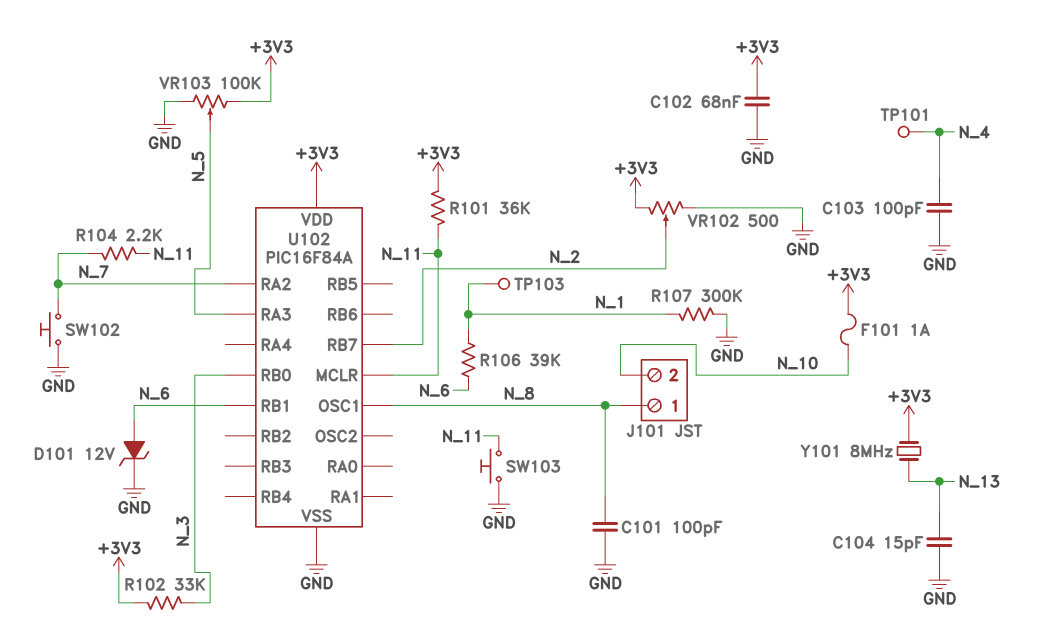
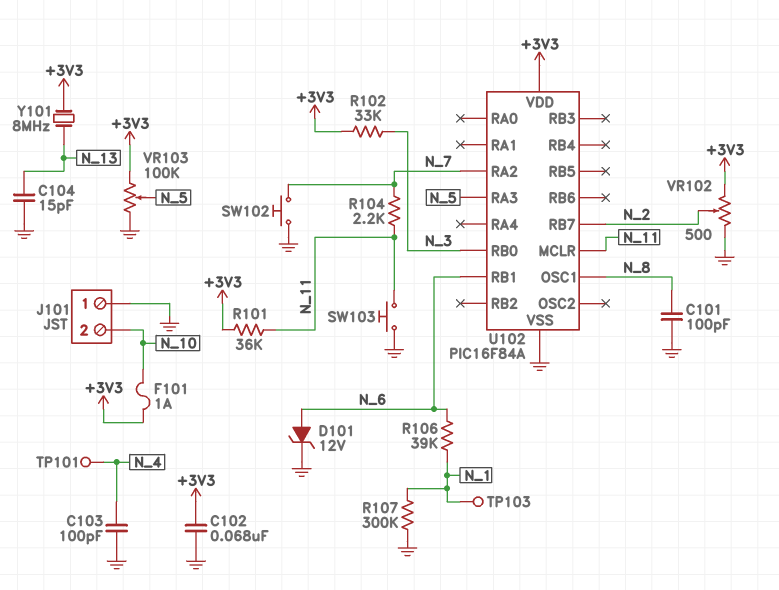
J101 pin 1: N_8 -> GND

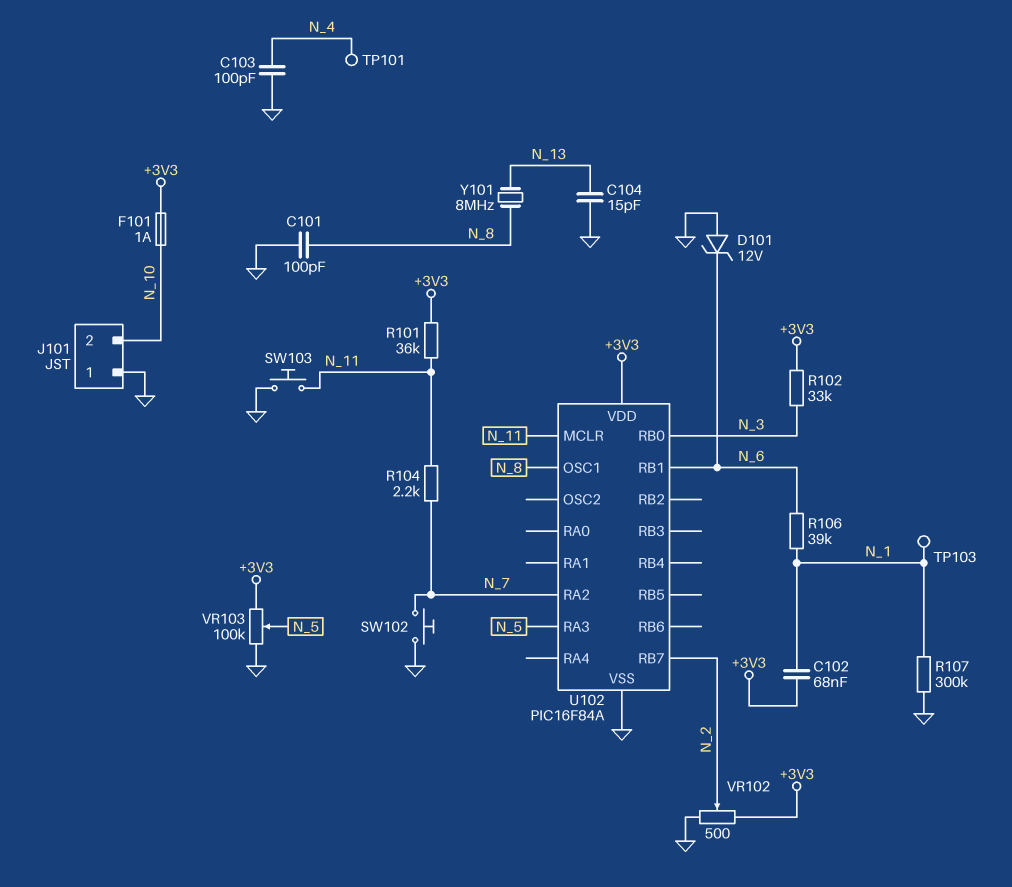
C102: 68nF (+3V3, GND) -> 68nF (+3V3, N_1)
D101: zener 12V (A N_6, K GND) -> zener 12V (A GND, K N_6)
Y101: 8MHz (+3V3, N_13) -> 8MHz (N_8, N_13)

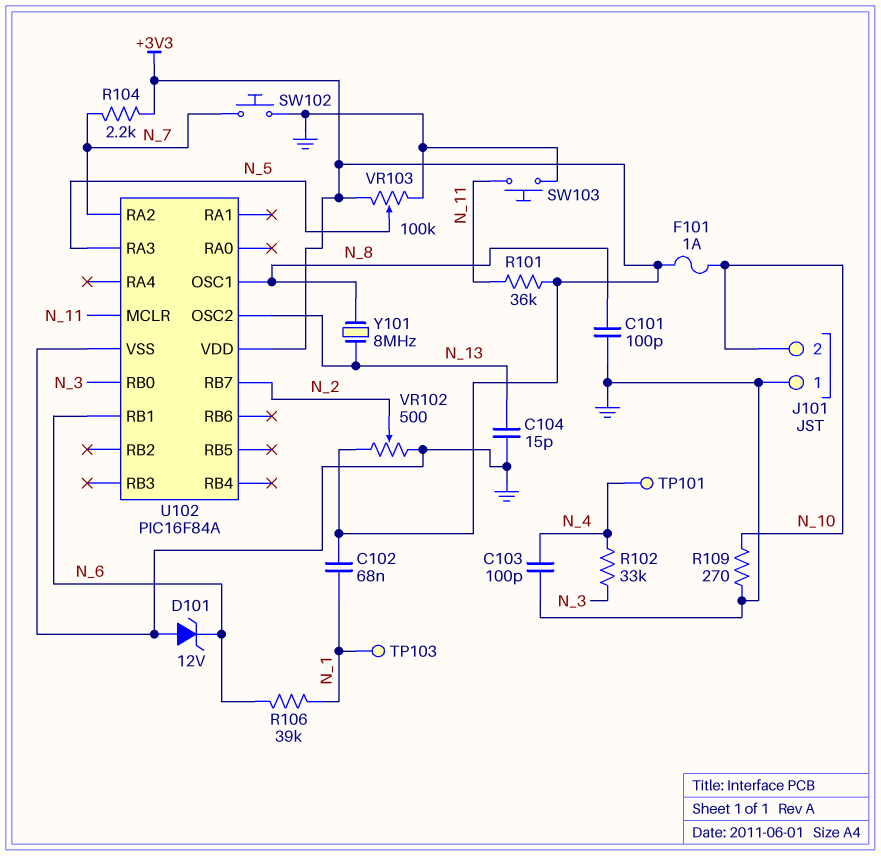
R102: 33k (+3V3, N_3) -> 33k (N_3, N_4)
R104: 2.2k (N_7, N_11) -> 2.2k (+3V3, N_7)
R107: 300k (GND, N_1) -> none
R109: none -> 270 (GND, N_10)
U102 pin OSC2: none -> N_13

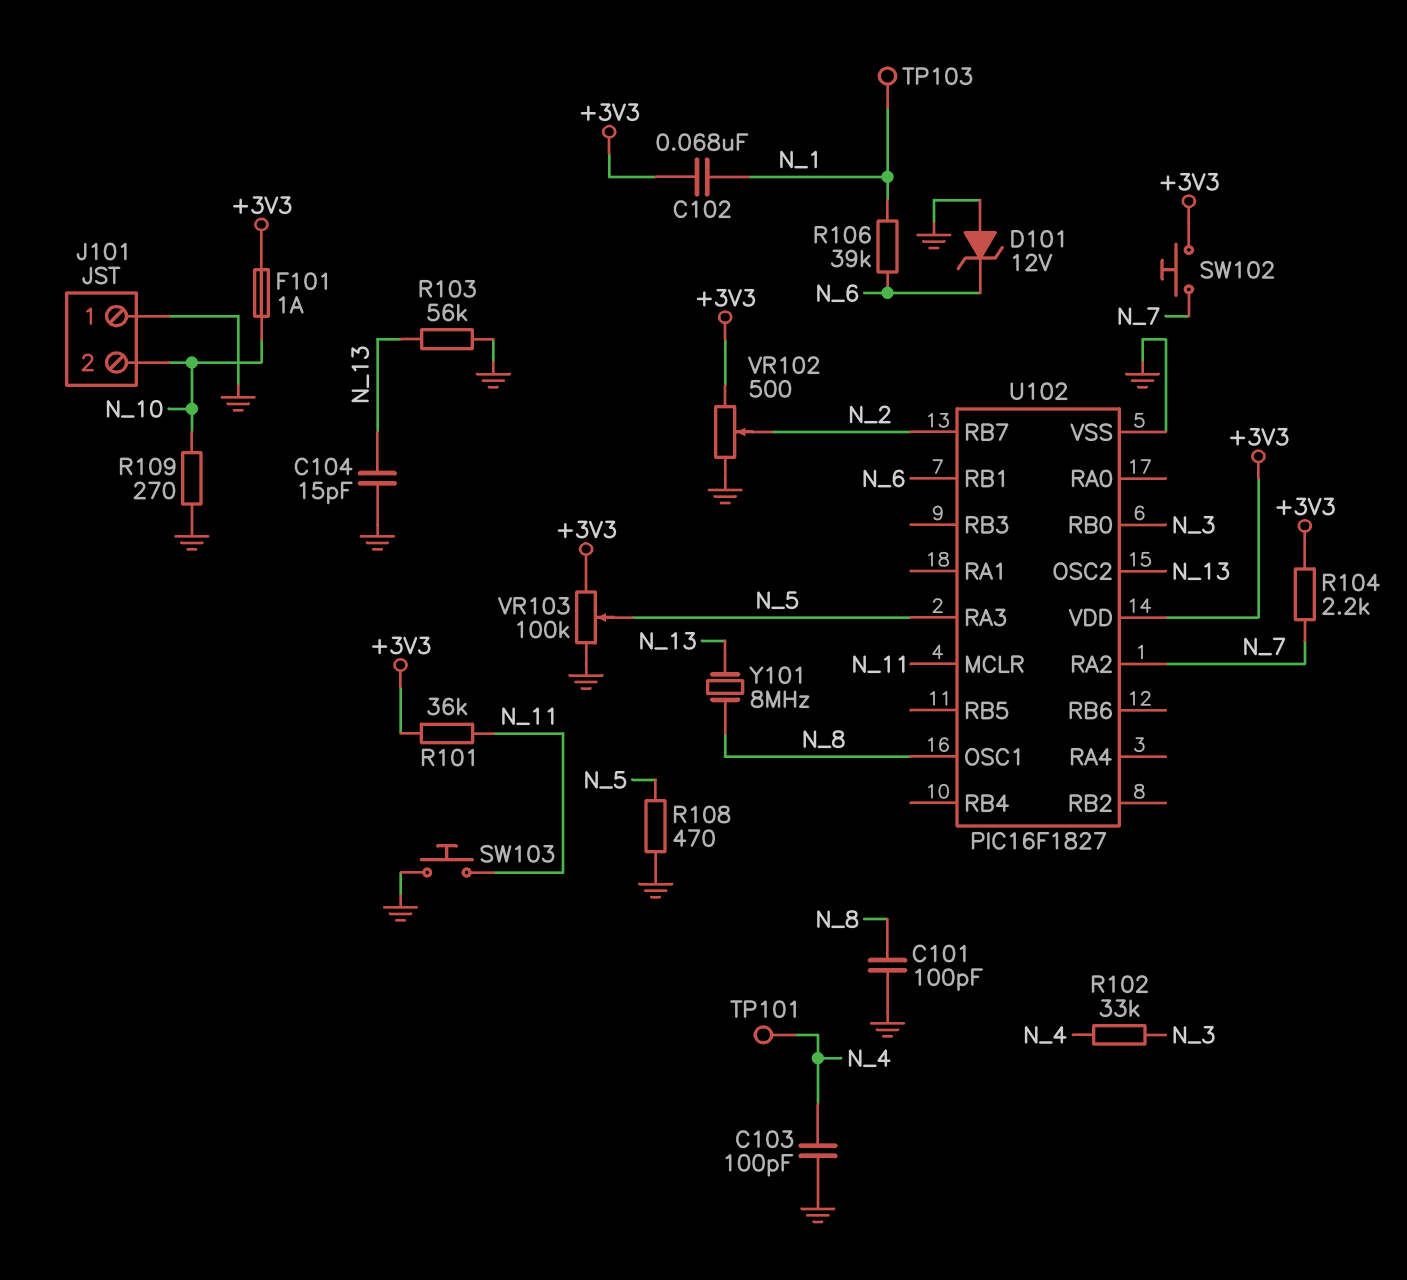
R103: none -> 56k (GND, N_13)
R108: none -> 470 (GND, N_5)
SW102: button (GND, N_7) -> button (+3V3, N_7)
U102: PIC16F84A -> PIC16F1827

